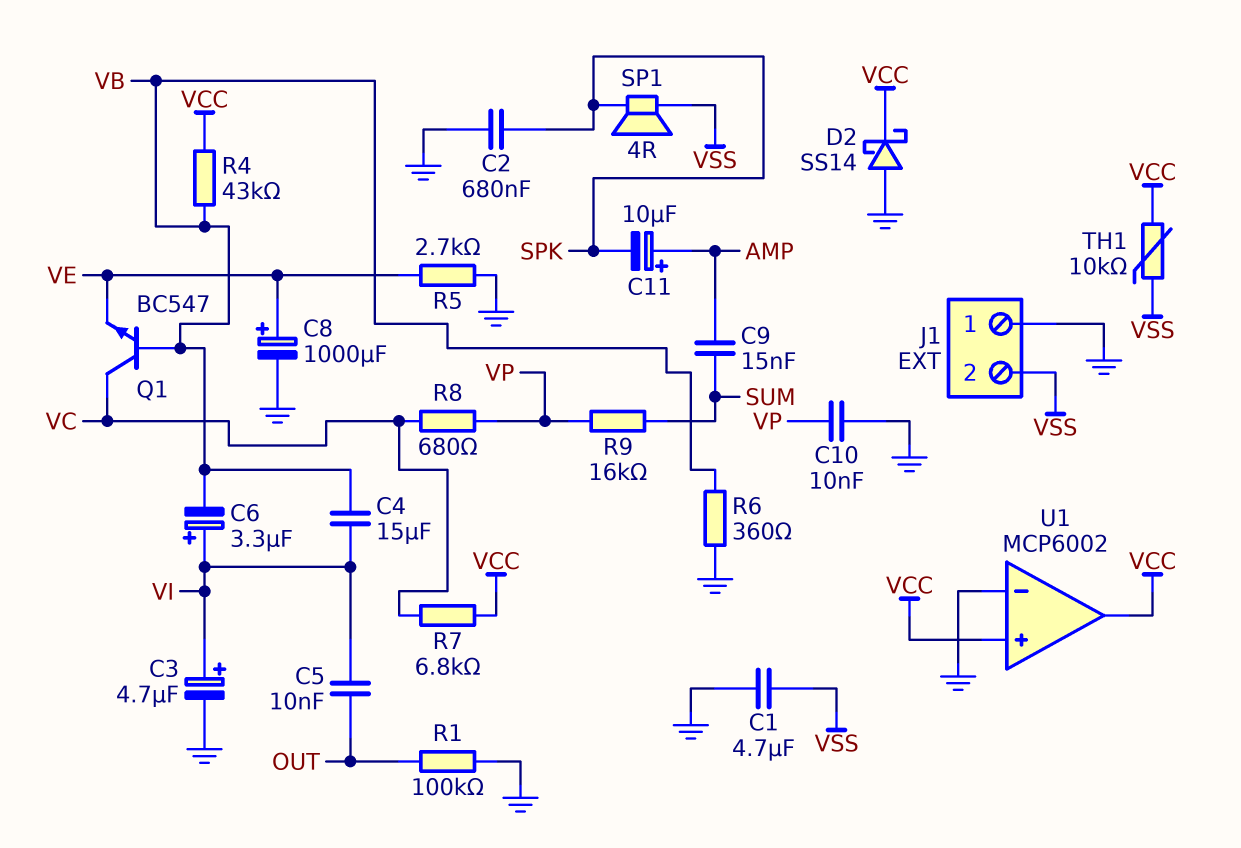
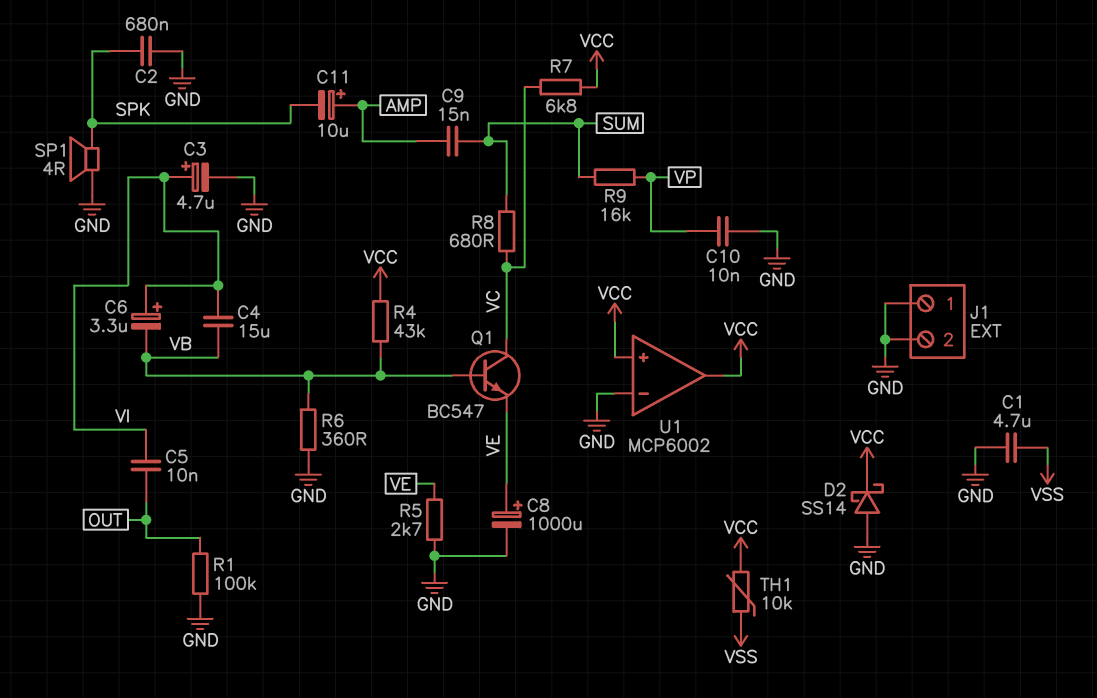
J1 pin 2: VSS -> GND
R8: 680 (VC, VP) -> 680 (SUM, VC)
SP1: speaker 4R (SPK, VSS) -> speaker 4R (GND, SPK)

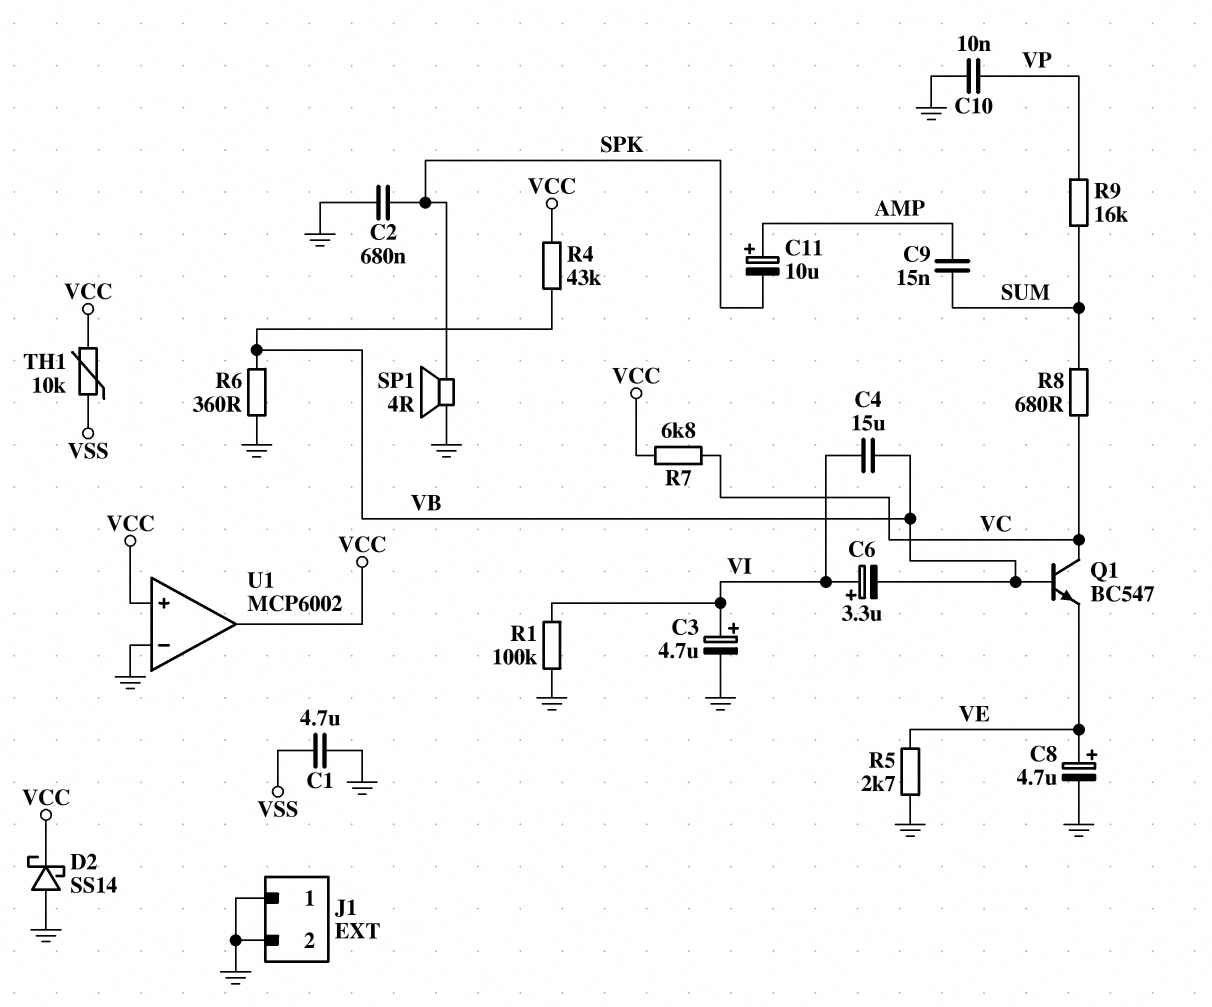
C5: 10nF (OUT, VI) -> none
C8: 1000uF (plus VE, minus GND) -> 4.7uF (plus VE, minus GND)
R1: 100k (GND, OUT) -> 100k (GND, VI)

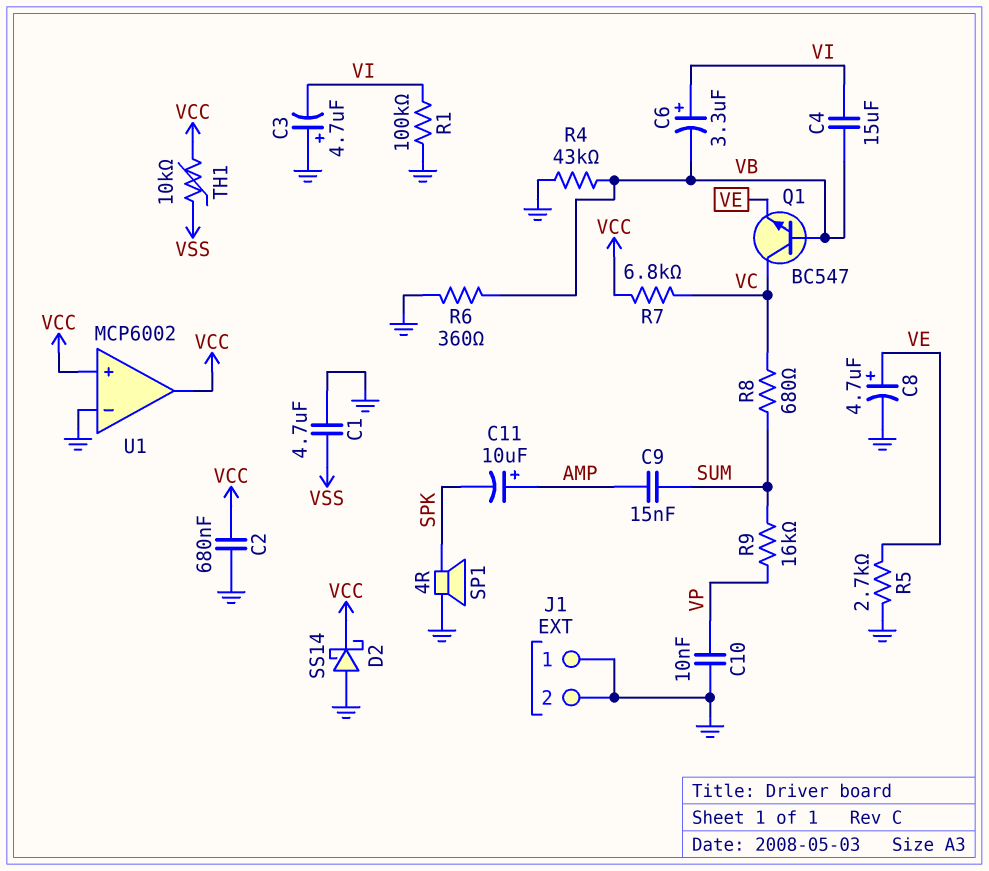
C2: 680nF (GND, SPK) -> 680nF (GND, VCC)
C3: 4.7uF (plus VI, minus GND) -> 4.7uF (plus GND, minus VI)
R4: 43k (VB, VCC) -> 43k (GND, VB)

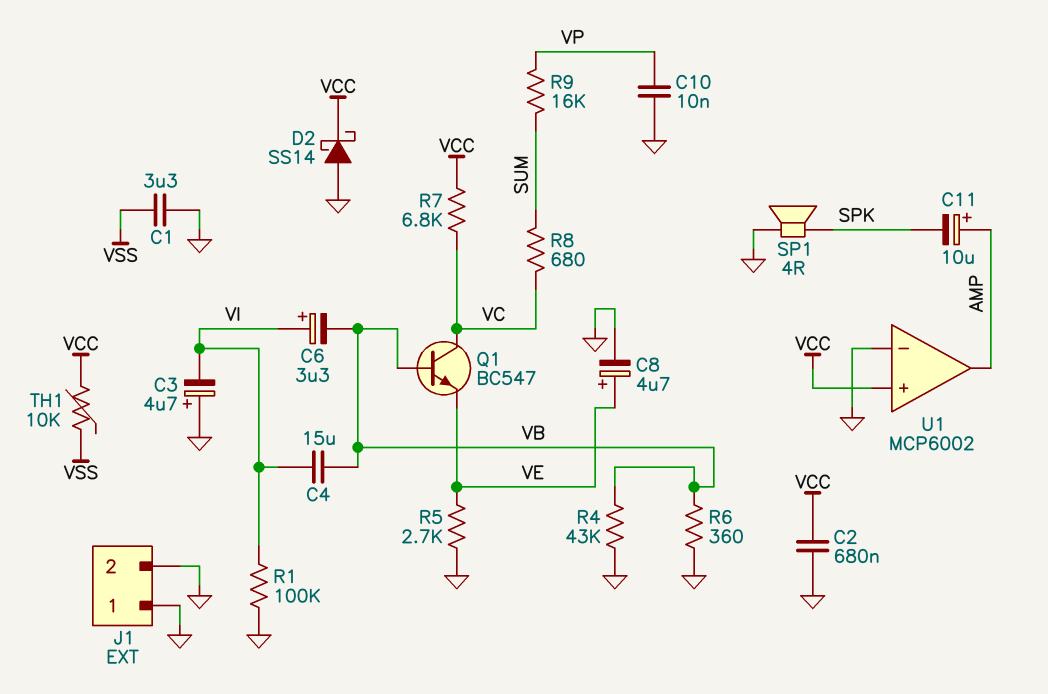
C1: 4.7uF (GND, VSS) -> 3.3uF (GND, VSS)
C9: 15nF (AMP, SUM) -> none
U1 pin out: VCC -> AMP

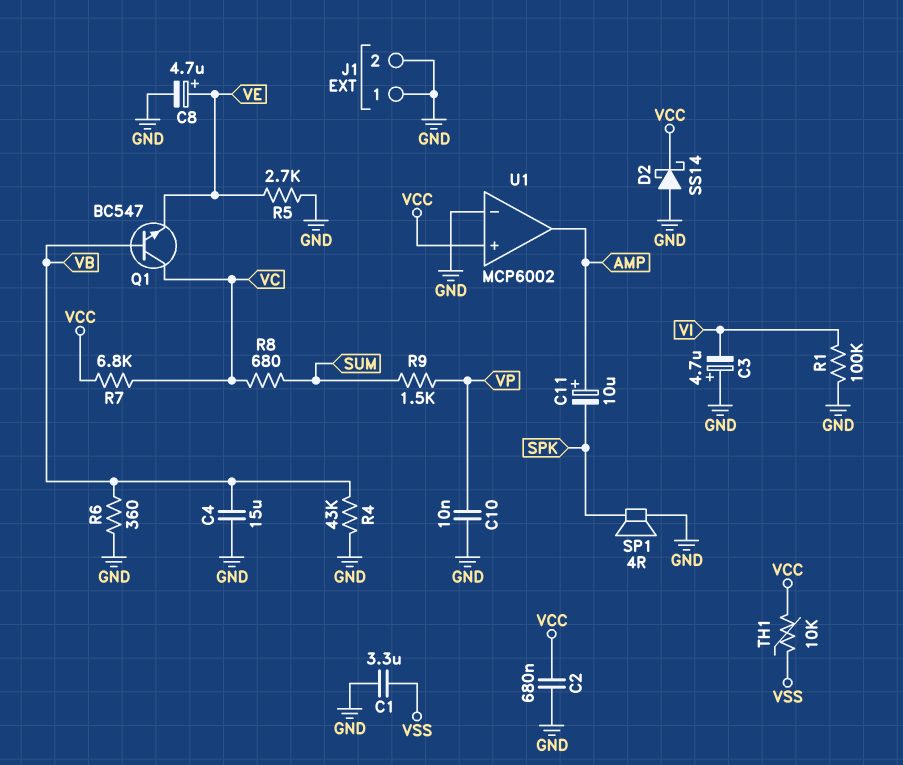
C4: 15uF (VB, VI) -> 15uF (GND, VB)
C6: 3.3uF (plus VI, minus VB) -> none
R9: 16k (SUM, VP) -> 1.5k (SUM, VP)

